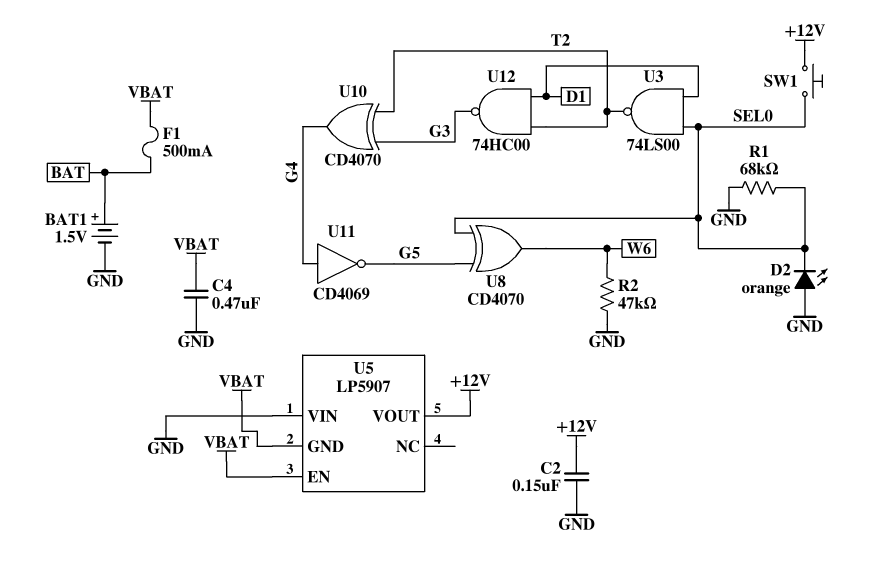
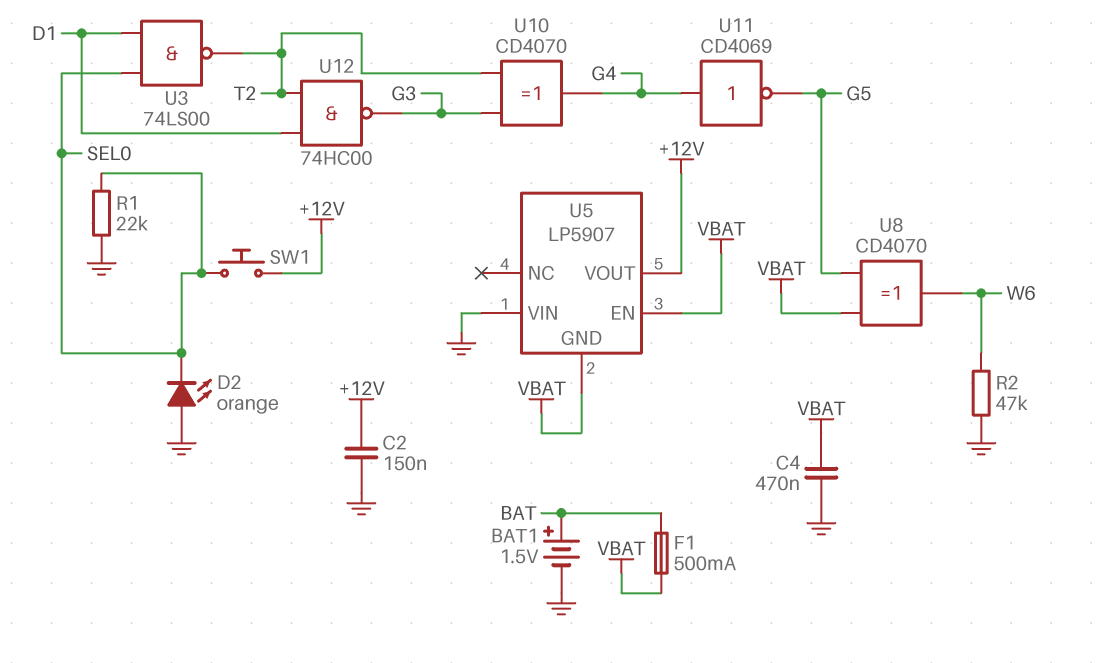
R1: 68k (GND, SEL0) -> 22k (GND, SEL0)
U8: XOR CD4070 (in G5, in SEL0, out W6) -> XOR CD4070 (in G5, in VBAT, out W6)

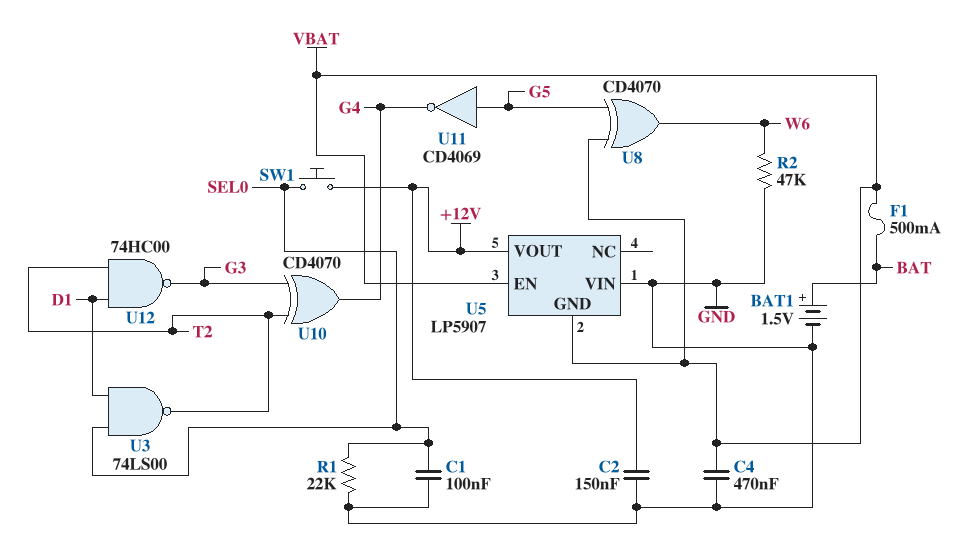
C1: none -> 100nF (GND, SEL0)
D2: LED orange (A GND, K SEL0) -> none
U11: NOT CD4069 (in G4, out G5) -> NOT CD4069 (in G5, out G4)

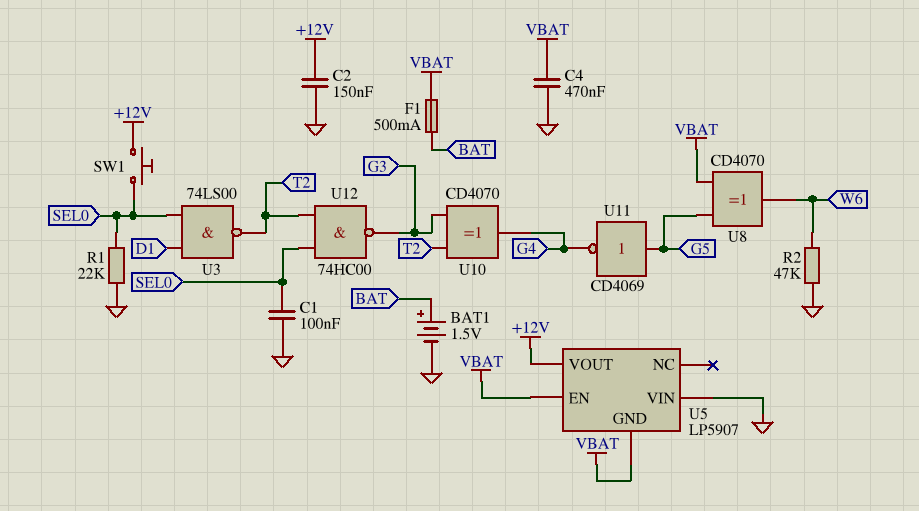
U12: NAND 74HC00 (in D1, in T2, out G3) -> NAND 74HC00 (in SEL0, in T2, out G3)

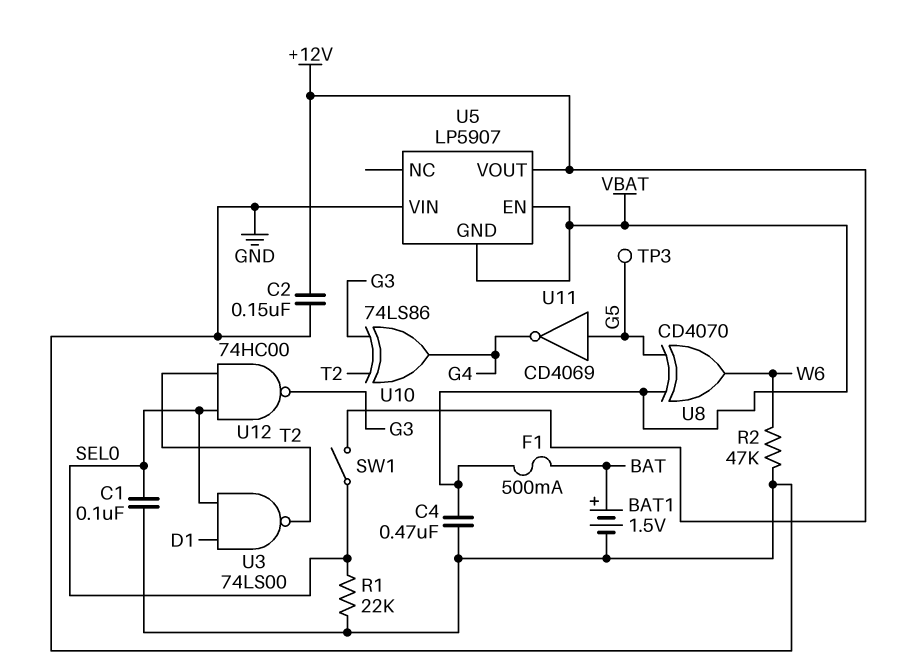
SW1: button (+12V, SEL0) -> switch (+12V, SEL0)
TP3: none -> test point (G5)
U10: XOR CD4070 (in G3, in T2, out G4) -> XOR 74LS86 (in G3, in T2, out G4)

